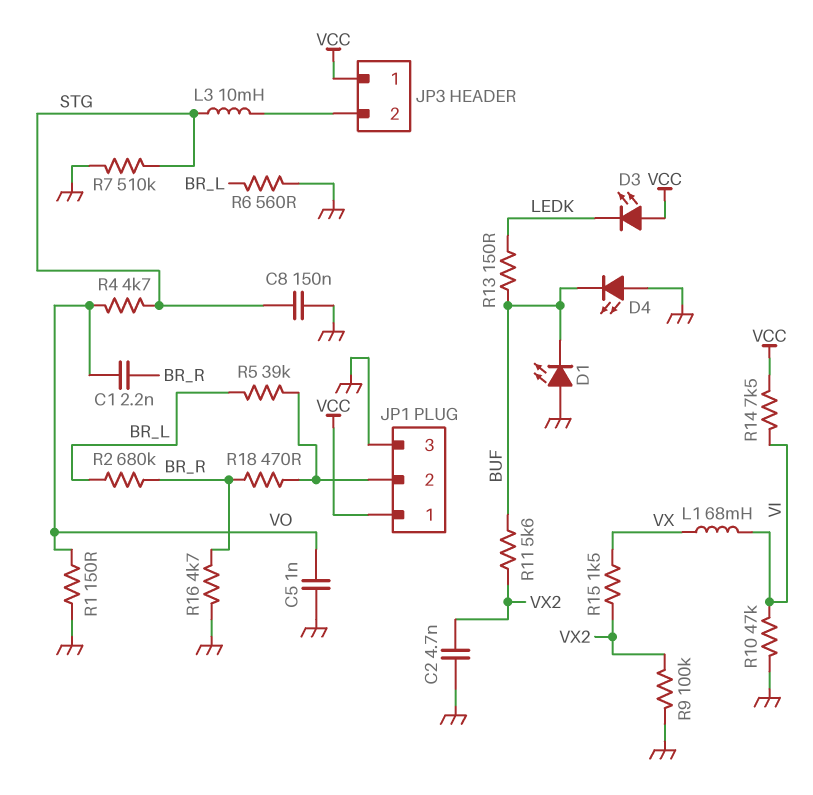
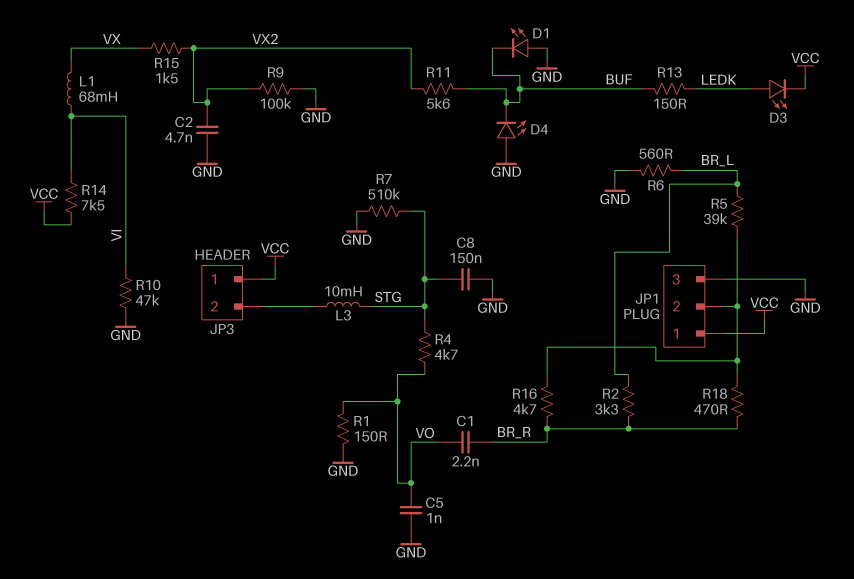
D3: LED (A VCC, K LEDK) -> LED (A LEDK, K VCC)
R2: 680k (BR_L, BR_R) -> 3.3k (BR_L, BR_R)
R16: 4.7k (BR_R, GND) -> 4.7k (BR_R, JP1/2)

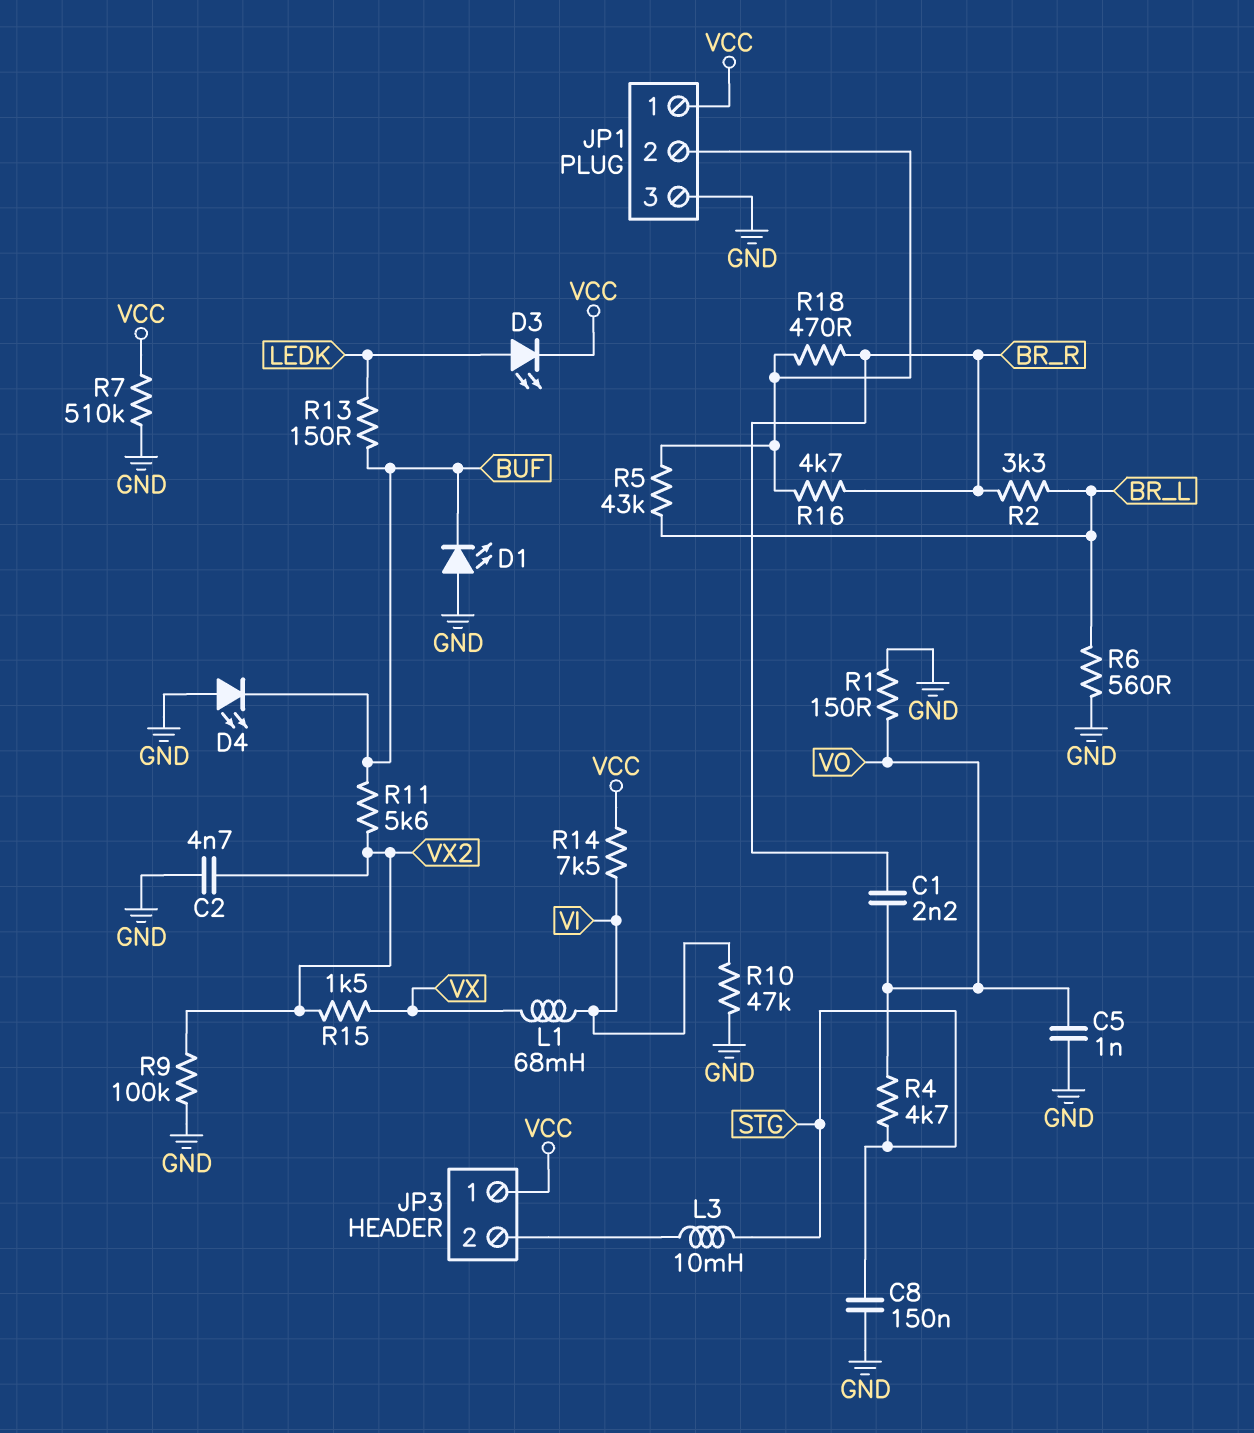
R5: 39k (BR_L, JP1/2) -> 43k (BR_L, JP1/2)
R7: 510k (GND, STG) -> 510k (GND, VCC)

